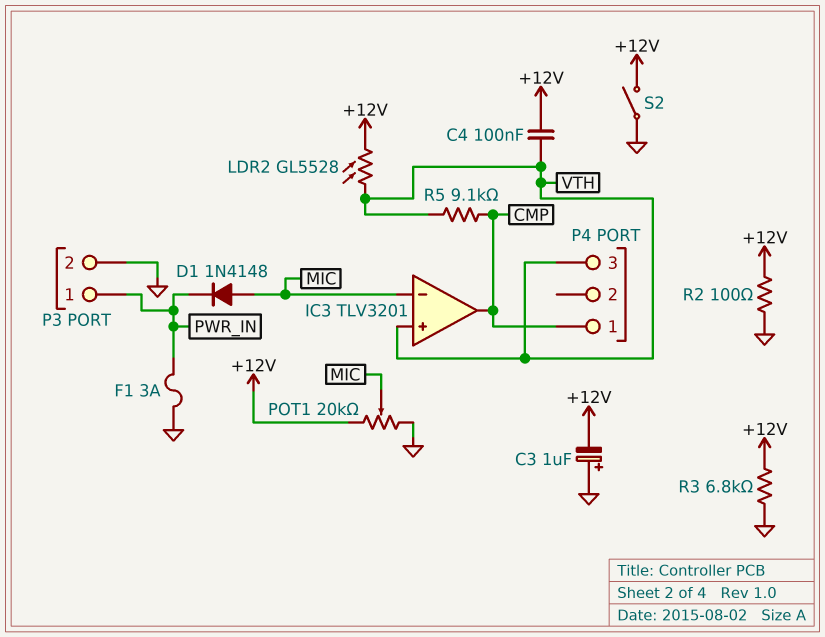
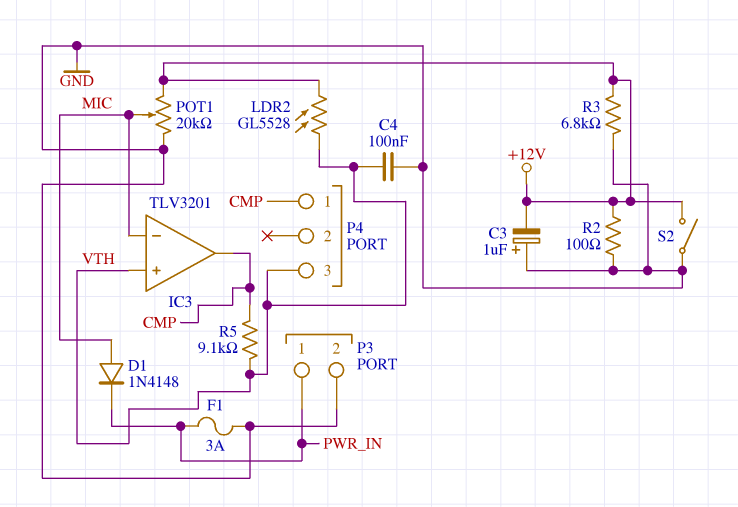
C4: 100nF (+12V, VTH) -> 100nF (GND, VTH)

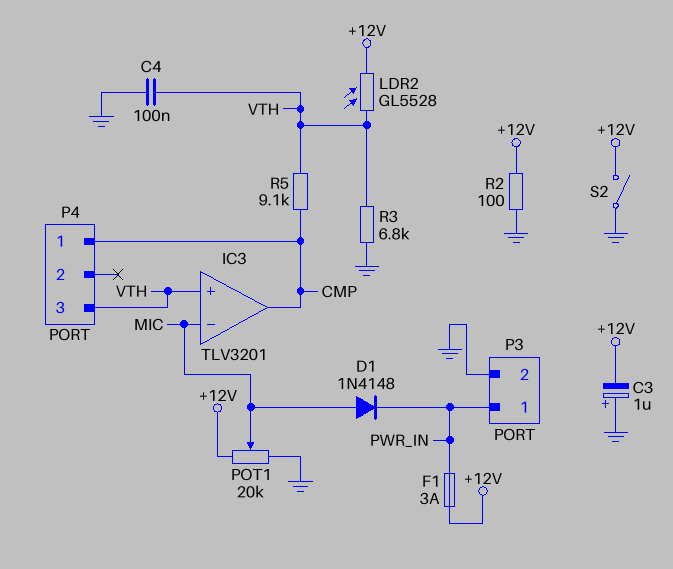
F1: 3A (GND, PWR_IN) -> 3A (+12V, PWR_IN)
R3: 6.8k (+12V, GND) -> 6.8k (GND, VTH)

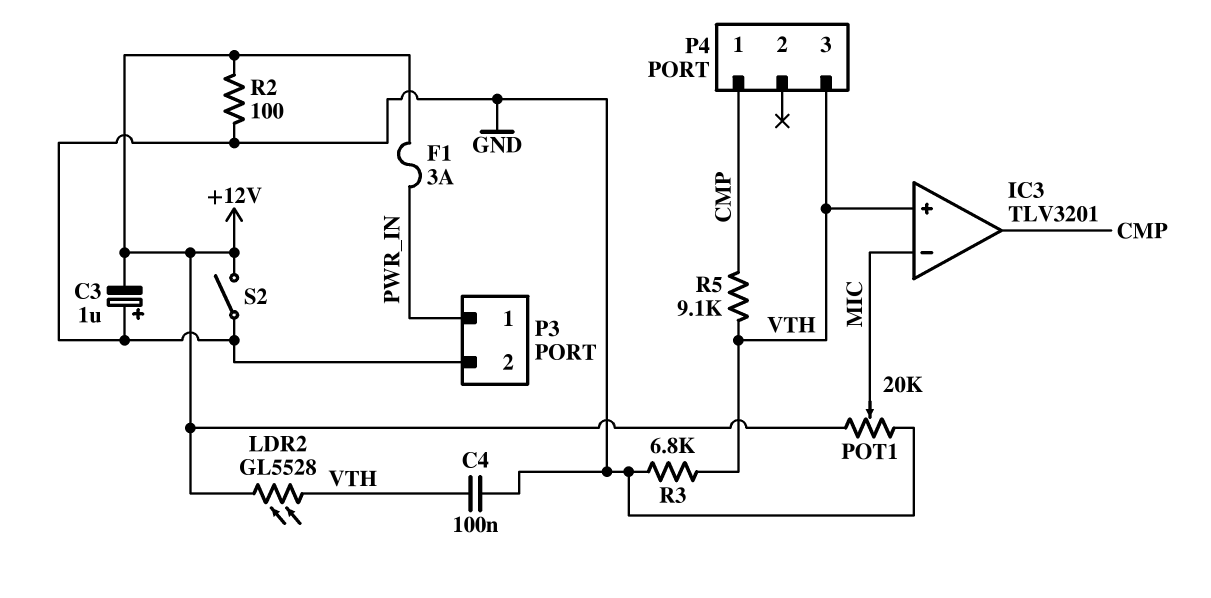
D1: diode 1N4148 (A MIC, K PWR_IN) -> none

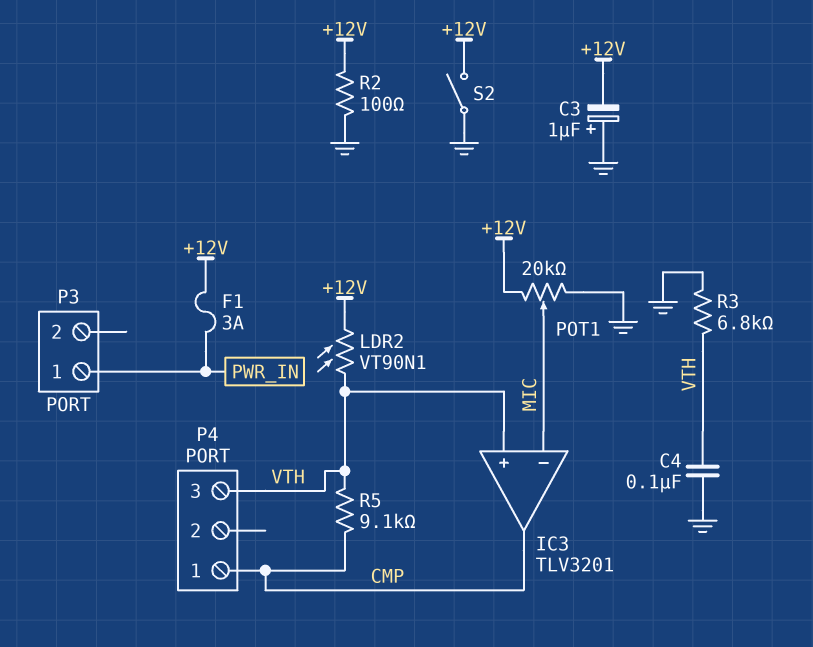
LDR2: GL5528 (+12V, VTH) -> VT90N1 (+12V, VTH)
P3 pin 2: GND -> none

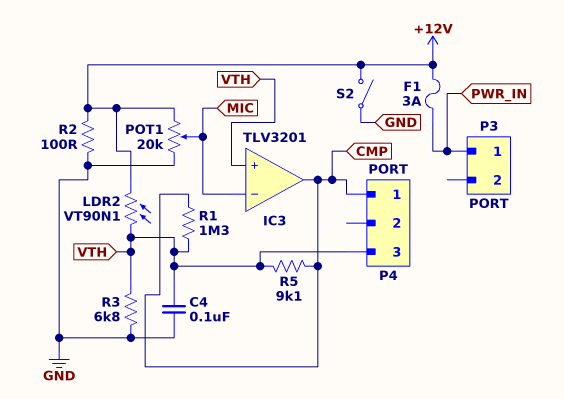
C3: 1uF (plus GND, minus +12V) -> none
R1: none -> 1.3M (CMP, VTH)

